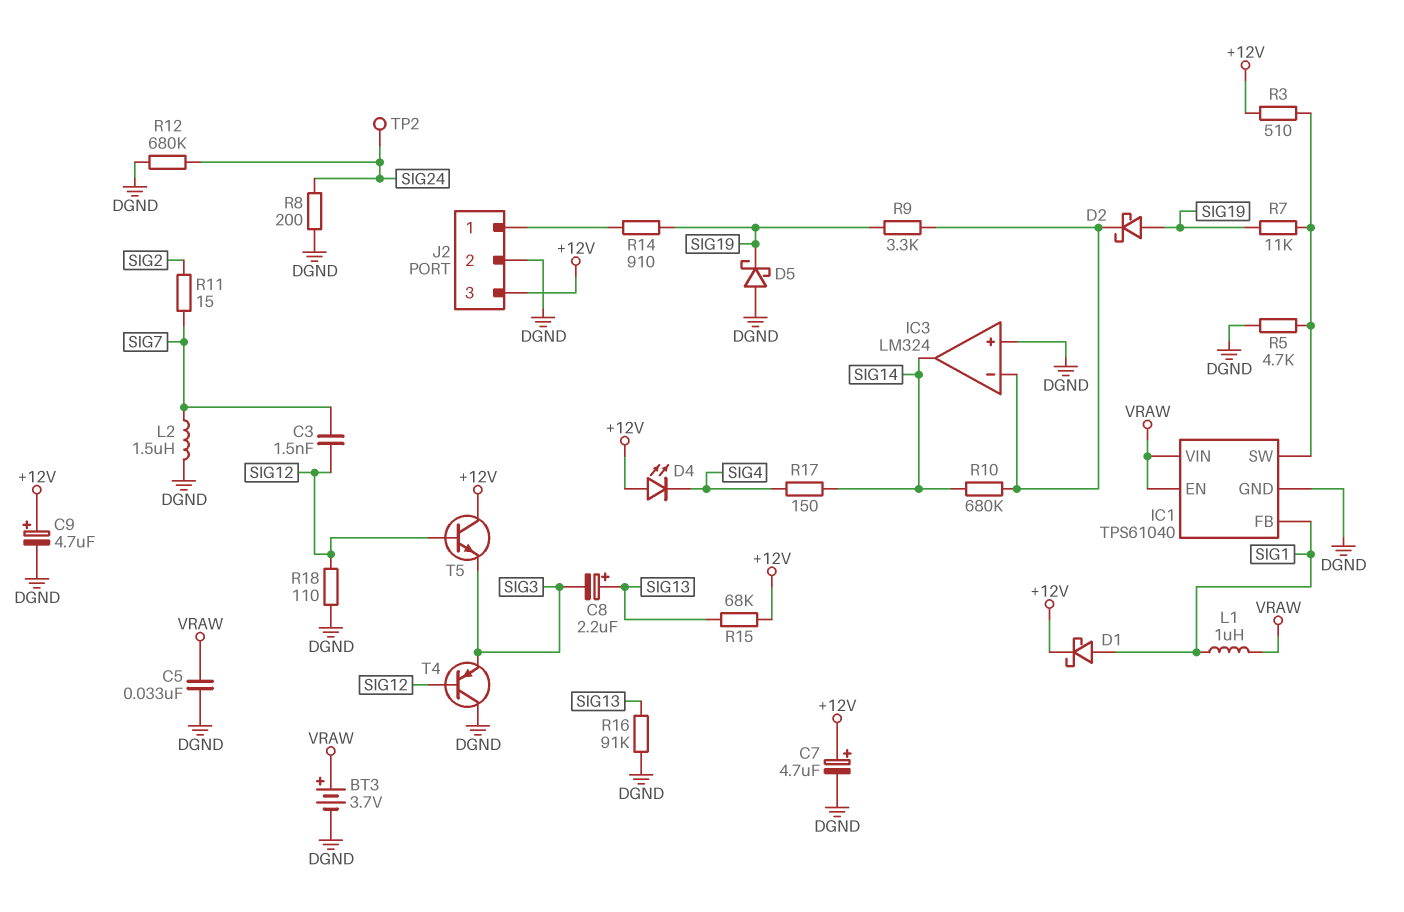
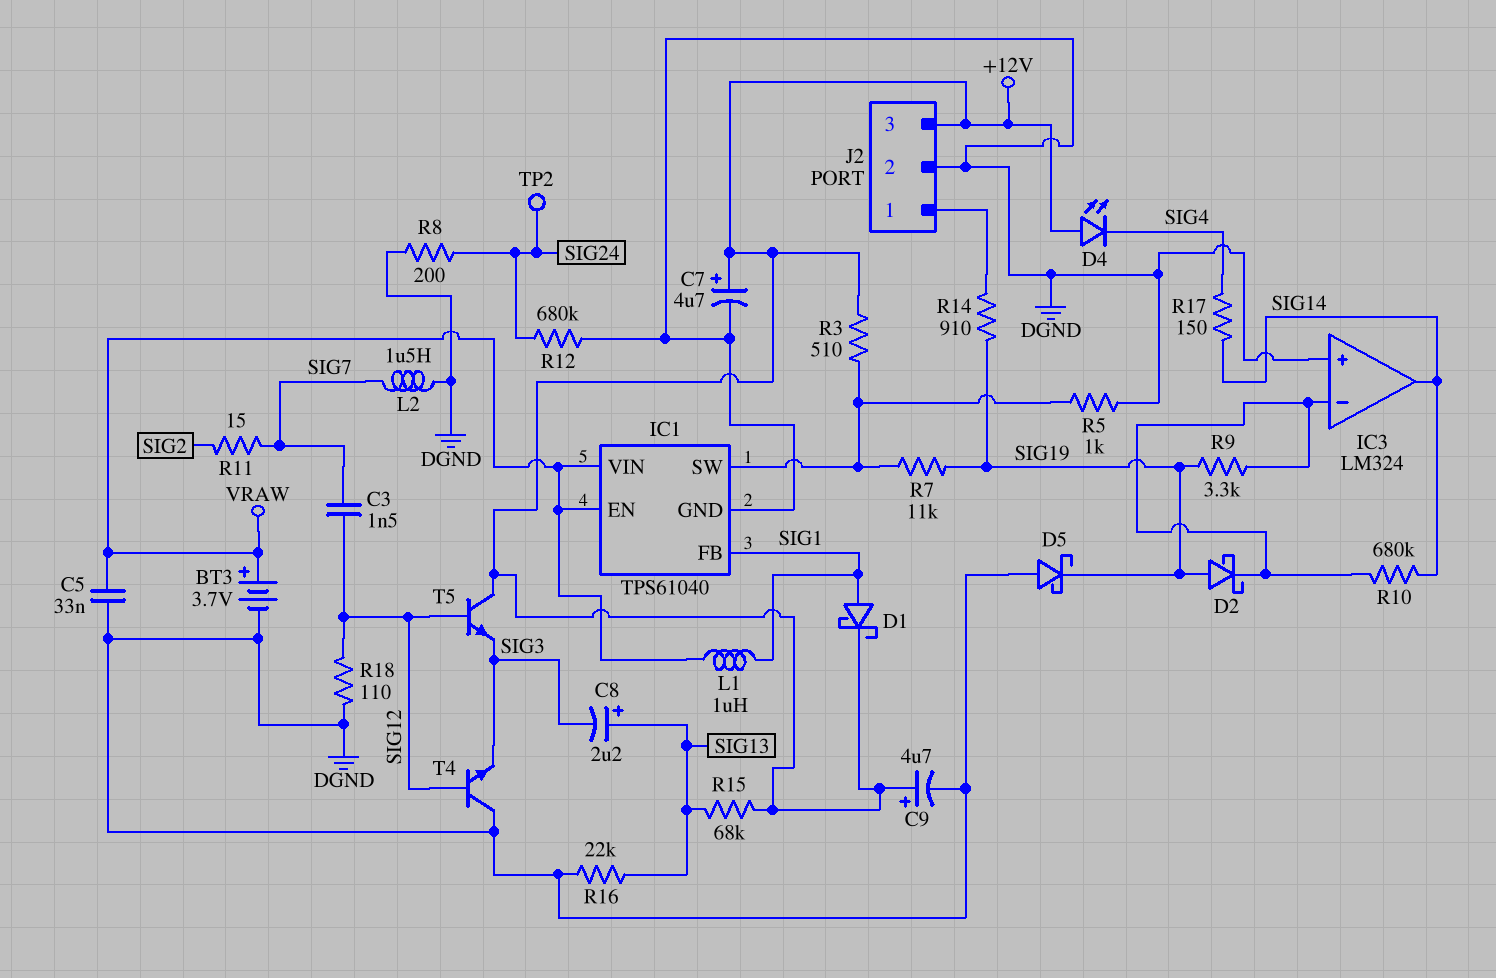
R5: 4.7k (DGND, IC1/SW) -> 1k (DGND, IC1/SW)
R16: 91k (DGND, SIG13) -> 22k (DGND, SIG13)
T4: PNP (B SIG12, C DGND, E SIG3) -> NPN (B SIG12, C DGND, E SIG3)

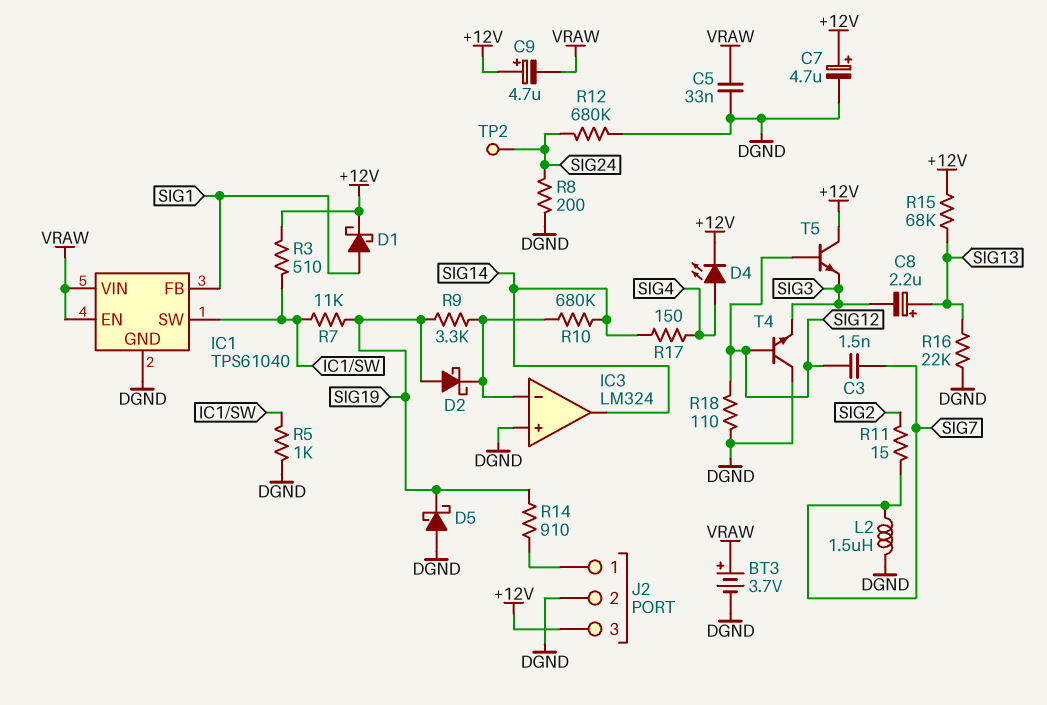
C9: 4.7uF (plus +12V, minus DGND) -> 4.7uF (plus +12V, minus VRAW)
D4: LED (A +12V, K SIG4) -> LED (A SIG4, K +12V)
L1: 1uH (SIG1, VRAW) -> none

